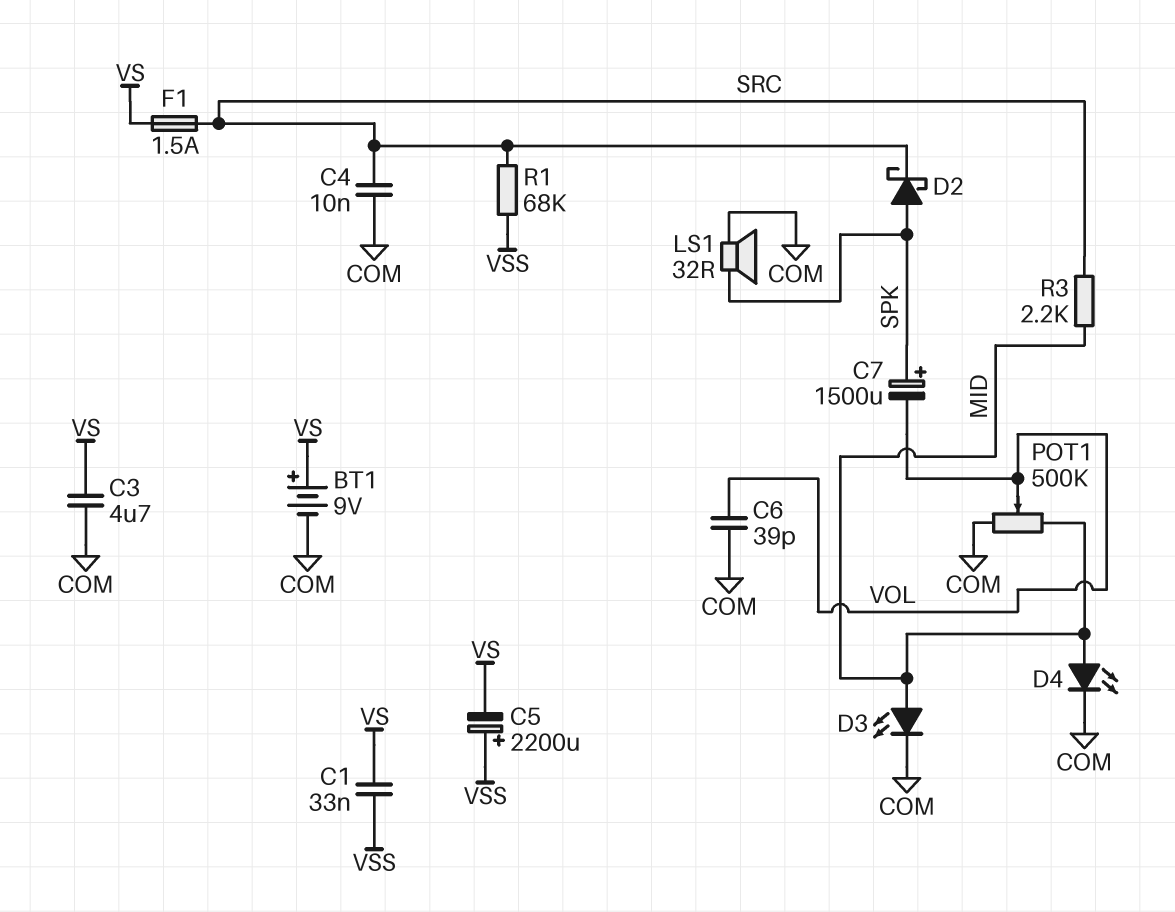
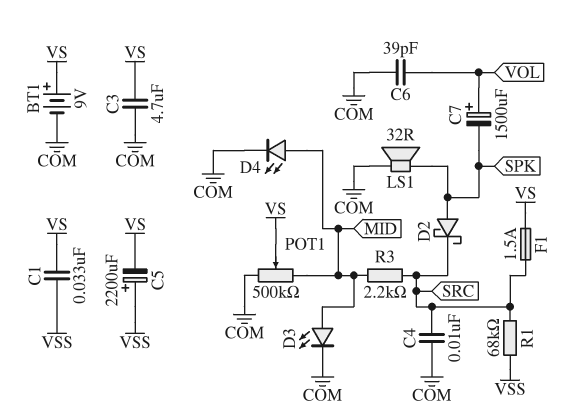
C7: 1500uF (plus SPK, minus VOL) -> 1500uF (plus VOL, minus SPK)
POT1: 500k (COM, MID, wiper VOL) -> 500k (COM, MID, wiper VS)

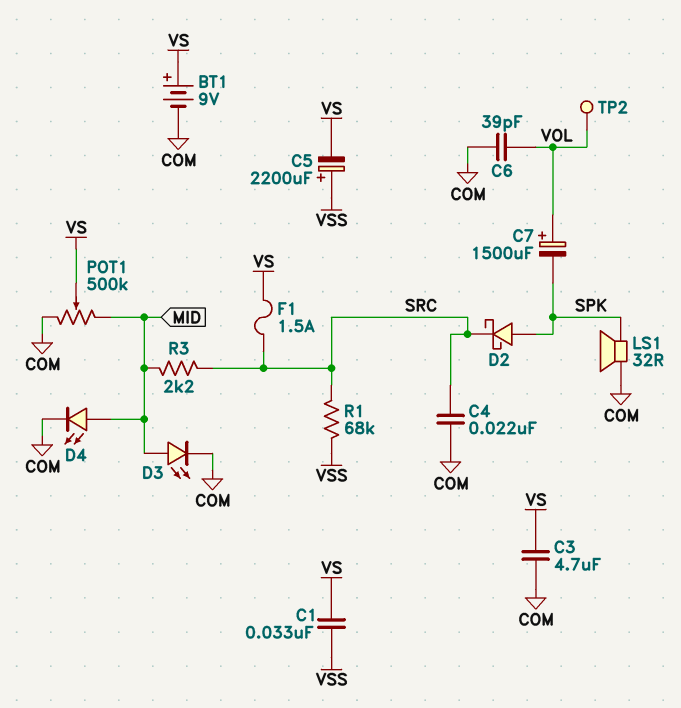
C4: 10nF (COM, SRC) -> 22nF (COM, SRC)
TP2: none -> test point (VOL)

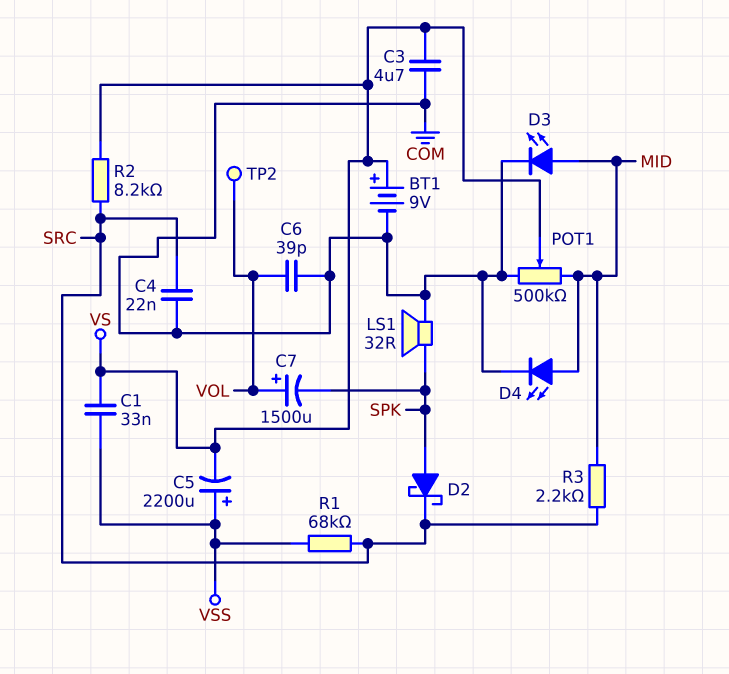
F1: 1.5A (SRC, VS) -> none
R2: none -> 8.2k (SRC, VS)

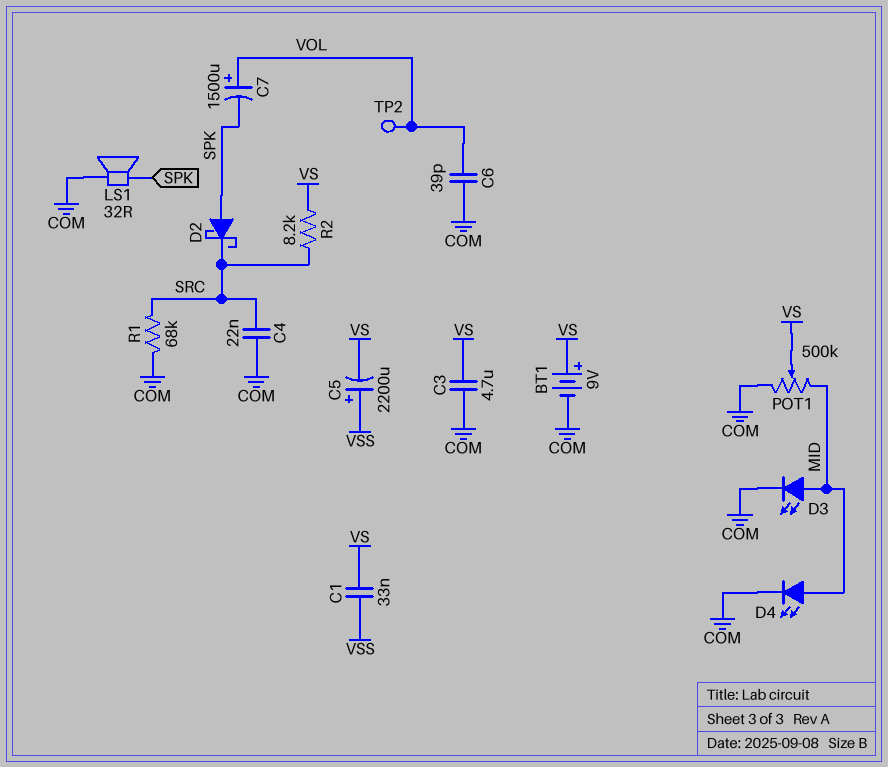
R1: 68k (SRC, VSS) -> 68k (COM, SRC)
R3: 2.2k (MID, SRC) -> none

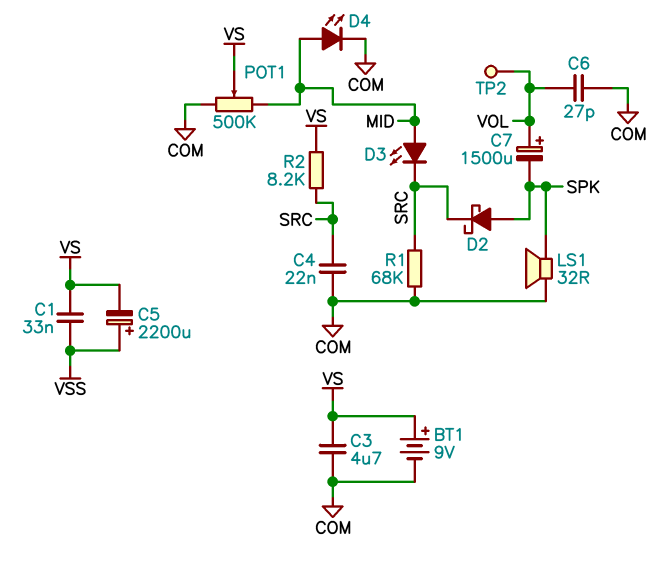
C6: 39pF (COM, VOL) -> 27pF (COM, VOL)
D3: LED (A MID, K COM) -> LED (A MID, K SRC)

